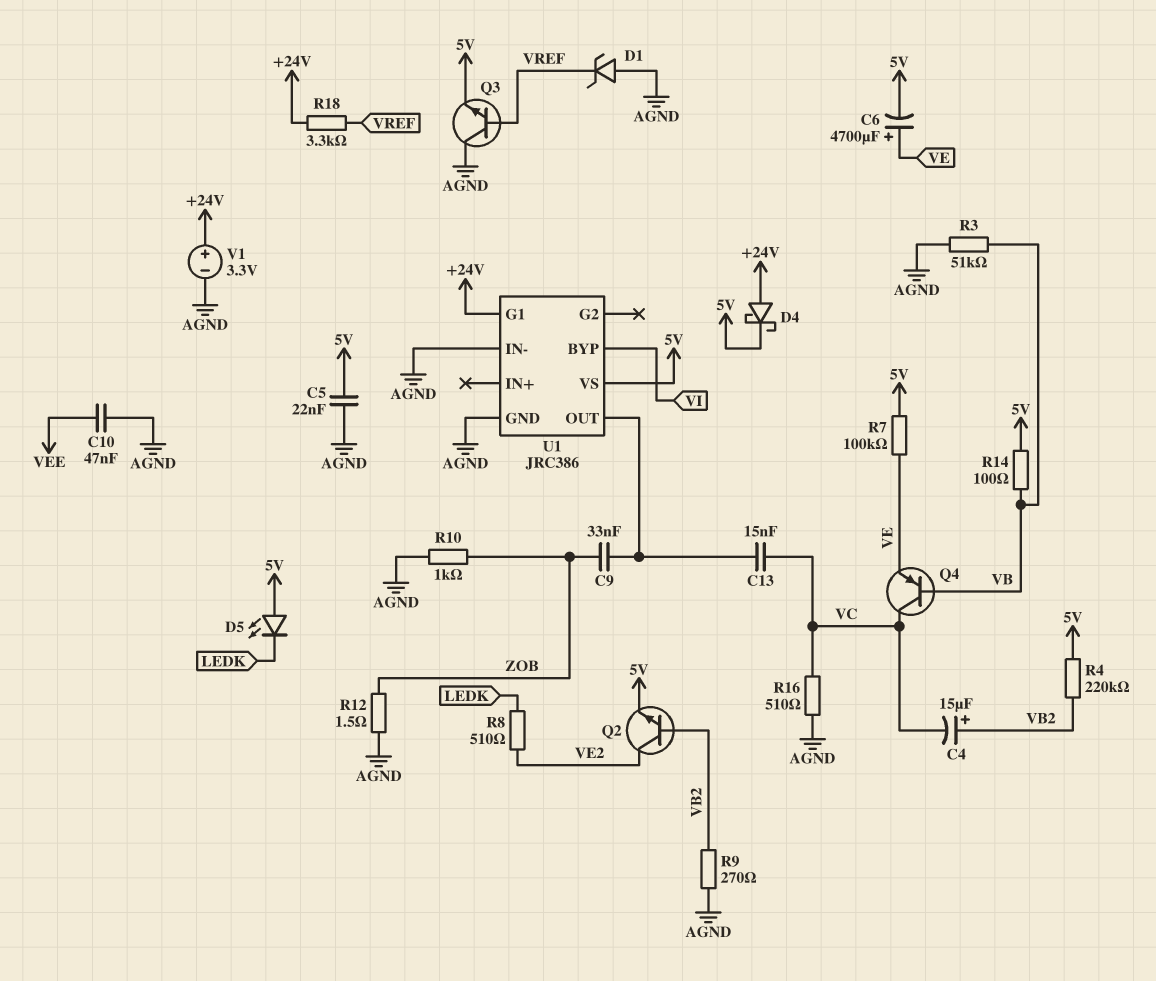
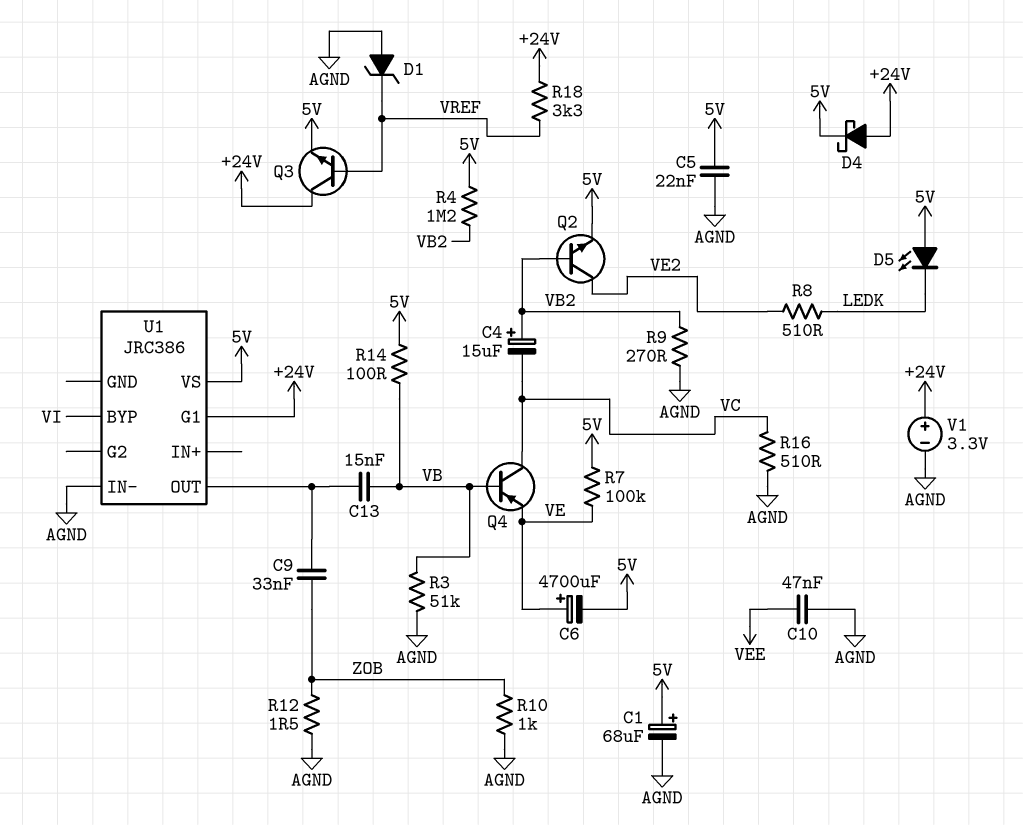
C1: none -> 68uF (plus 5V, minus AGND)
C13: 15nF (U1/OUT, VC) -> 15nF (U1/OUT, VB)
Q3: NPN (B VREF, C AGND, E 5V) -> NPN (B VREF, C +24V, E 5V)
R4: 220k (5V, VB2) -> 1.2M (5V, VB2)
U1 pin GND: AGND -> none

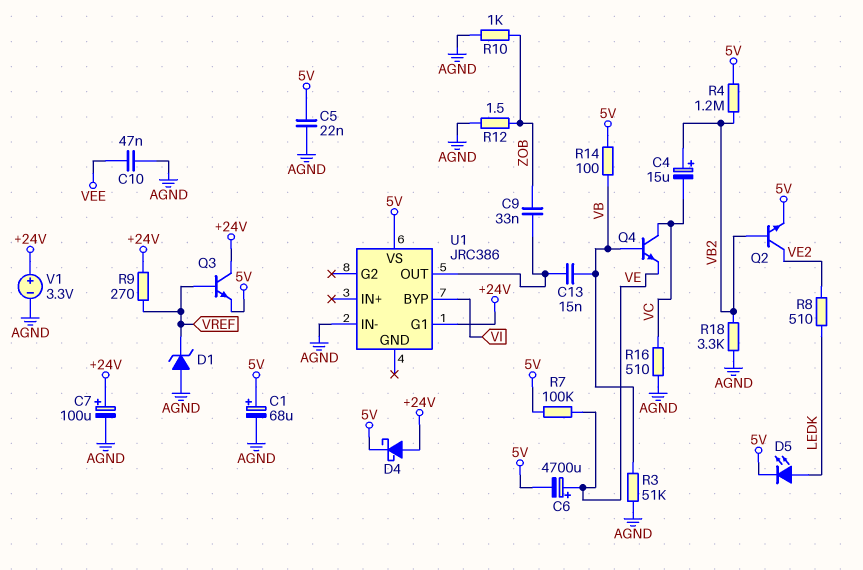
C7: none -> 100uF (plus +24V, minus AGND)
D5: LED (A 5V, K LEDK) -> LED (A LEDK, K 5V)
Q4: PNP (B VB, C VC, E VE) -> NPN (B VB, C VC, E VE)
R9: 270 (AGND, VB2) -> 270 (+24V, VREF)
R18: 3.3k (+24V, VREF) -> 3.3k (AGND, VB2)

